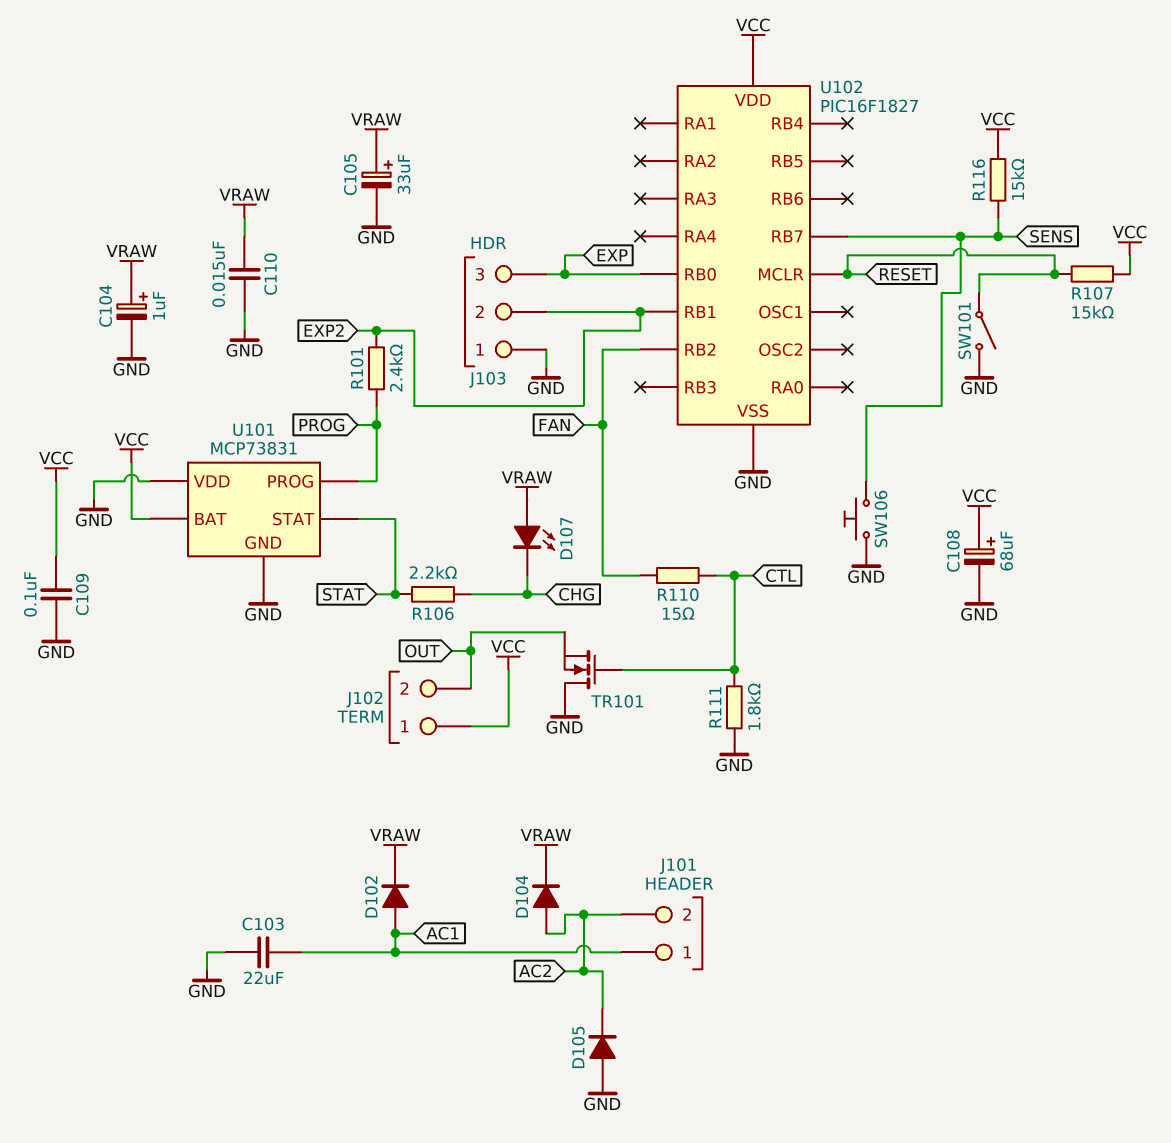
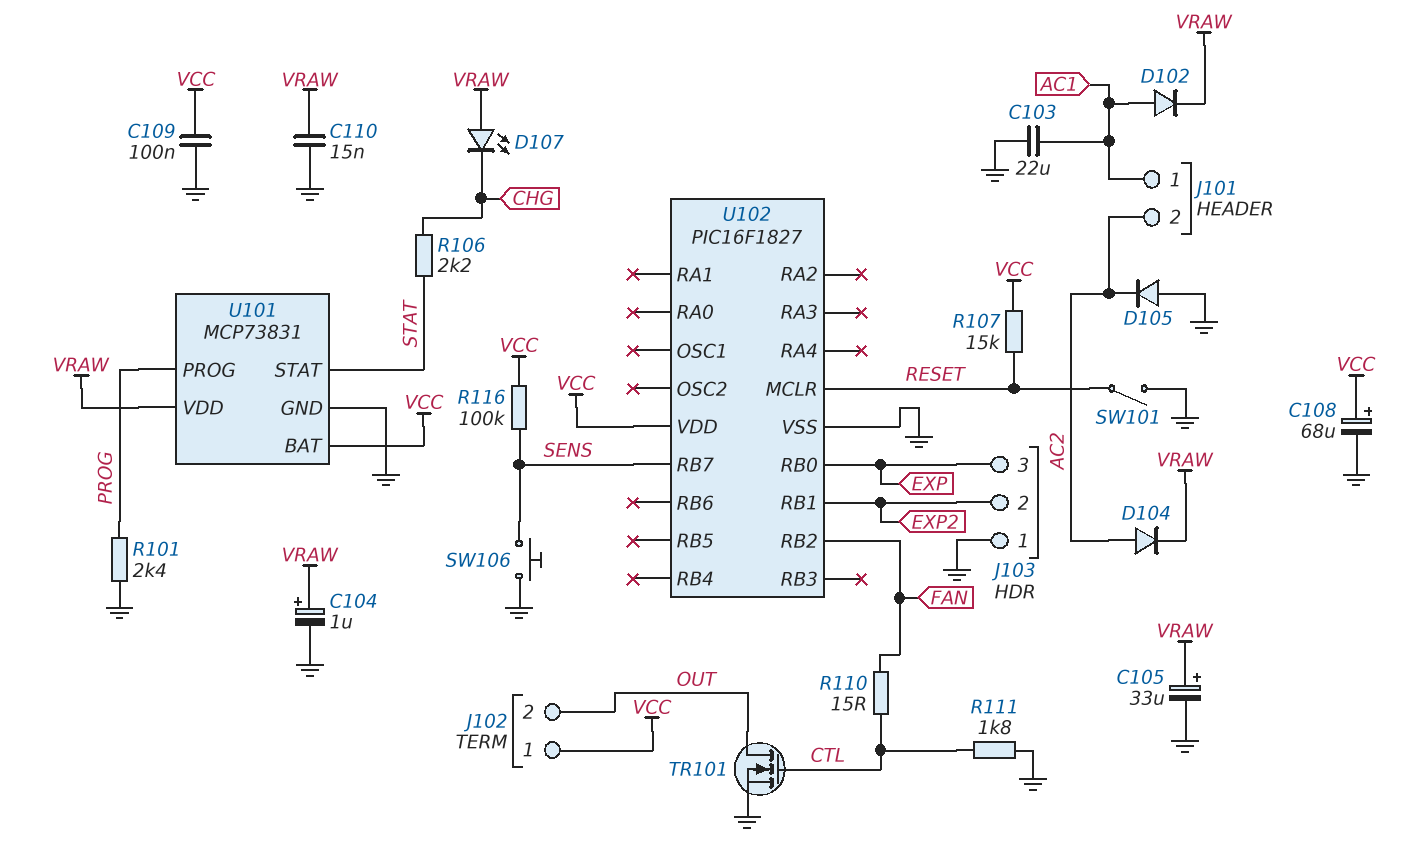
R101: 2.4k (EXP2, PROG) -> 2.4k (GND, PROG)
R116: 15k (SENS, VCC) -> 100k (SENS, VCC)
TR101: NMOS (G CTL, D GND, S OUT) -> NMOS (G CTL, D OUT, S GND)
U101 pin VDD: GND -> VRAW

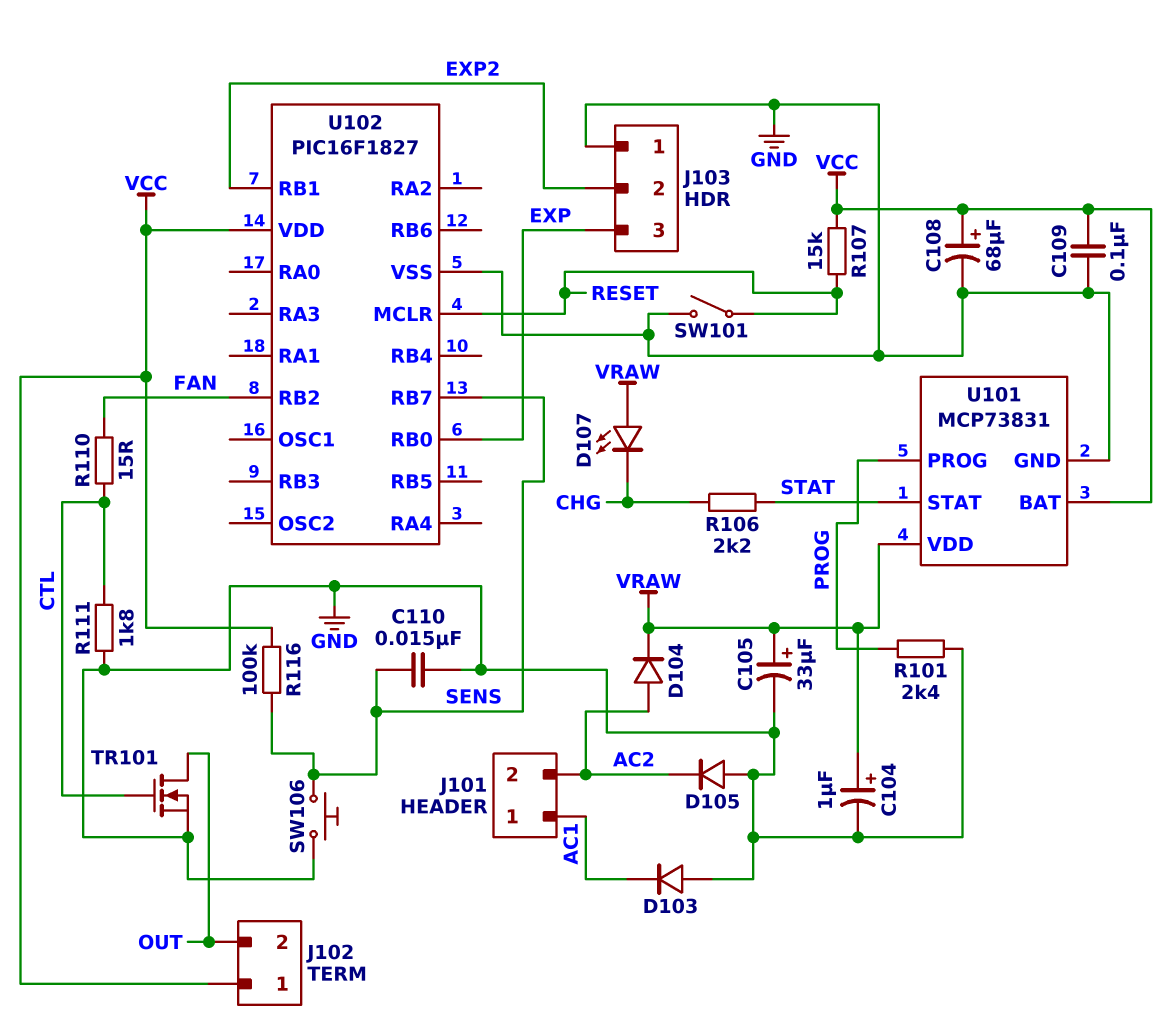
C103: 22uF (AC1, GND) -> none
C110: 15nF (GND, VRAW) -> 15nF (GND, SENS)
D102: diode (A AC1, K VRAW) -> none
D103: none -> diode (A GND, K AC1)

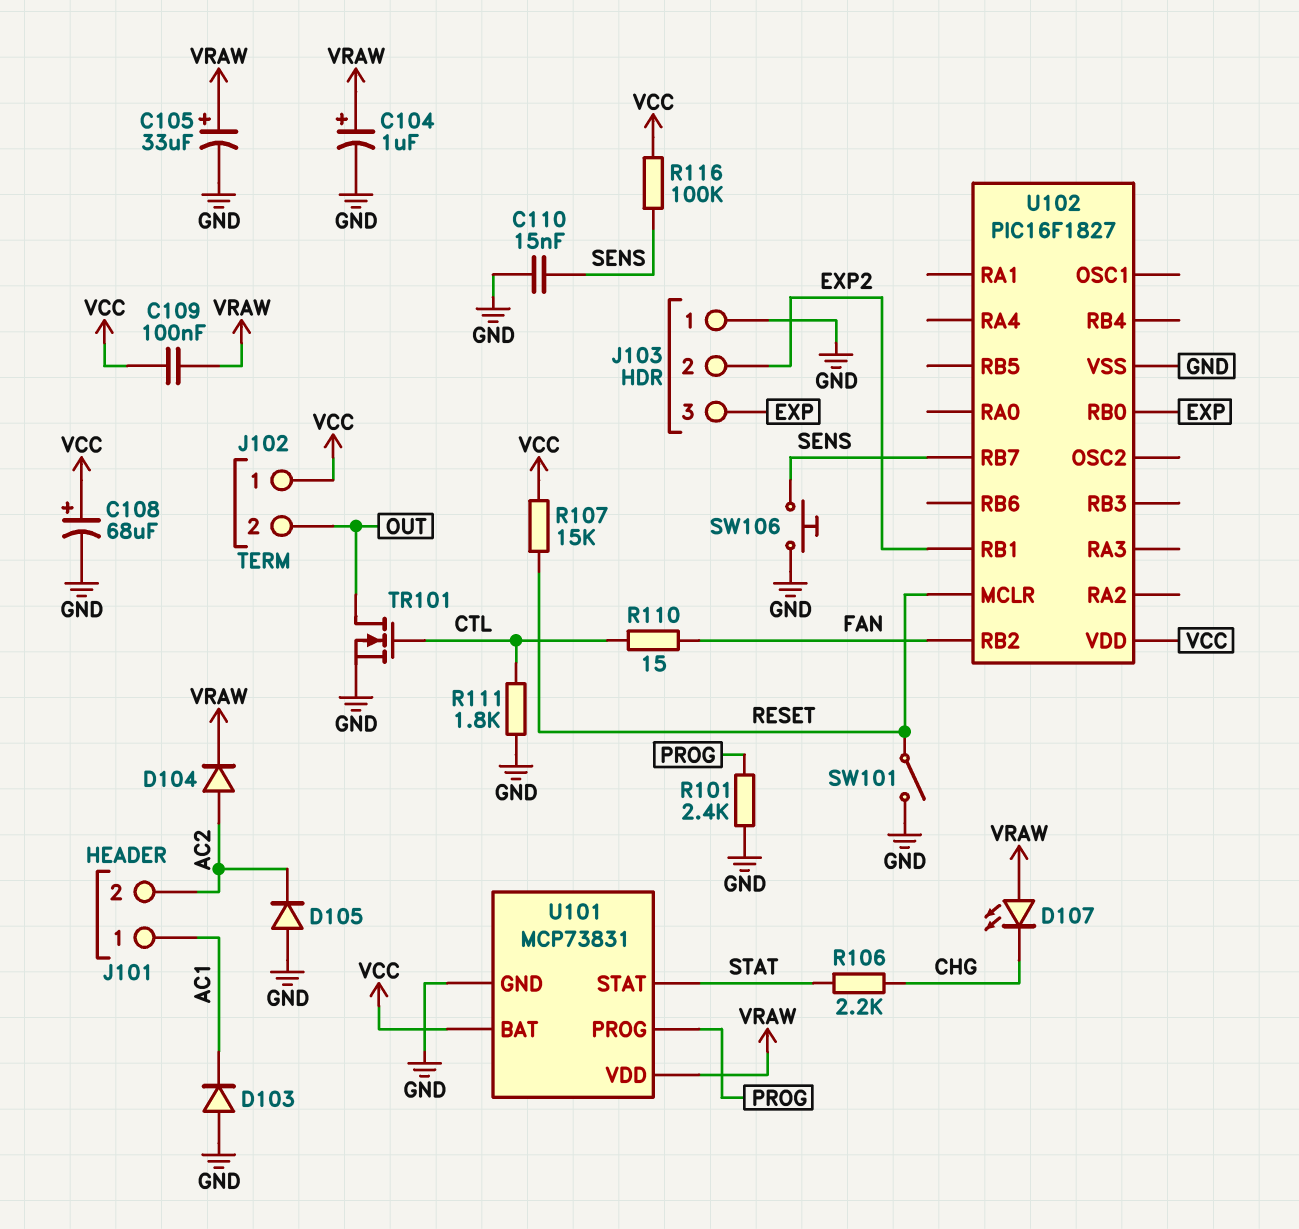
C109: 100nF (GND, VCC) -> 100nF (VCC, VRAW)

